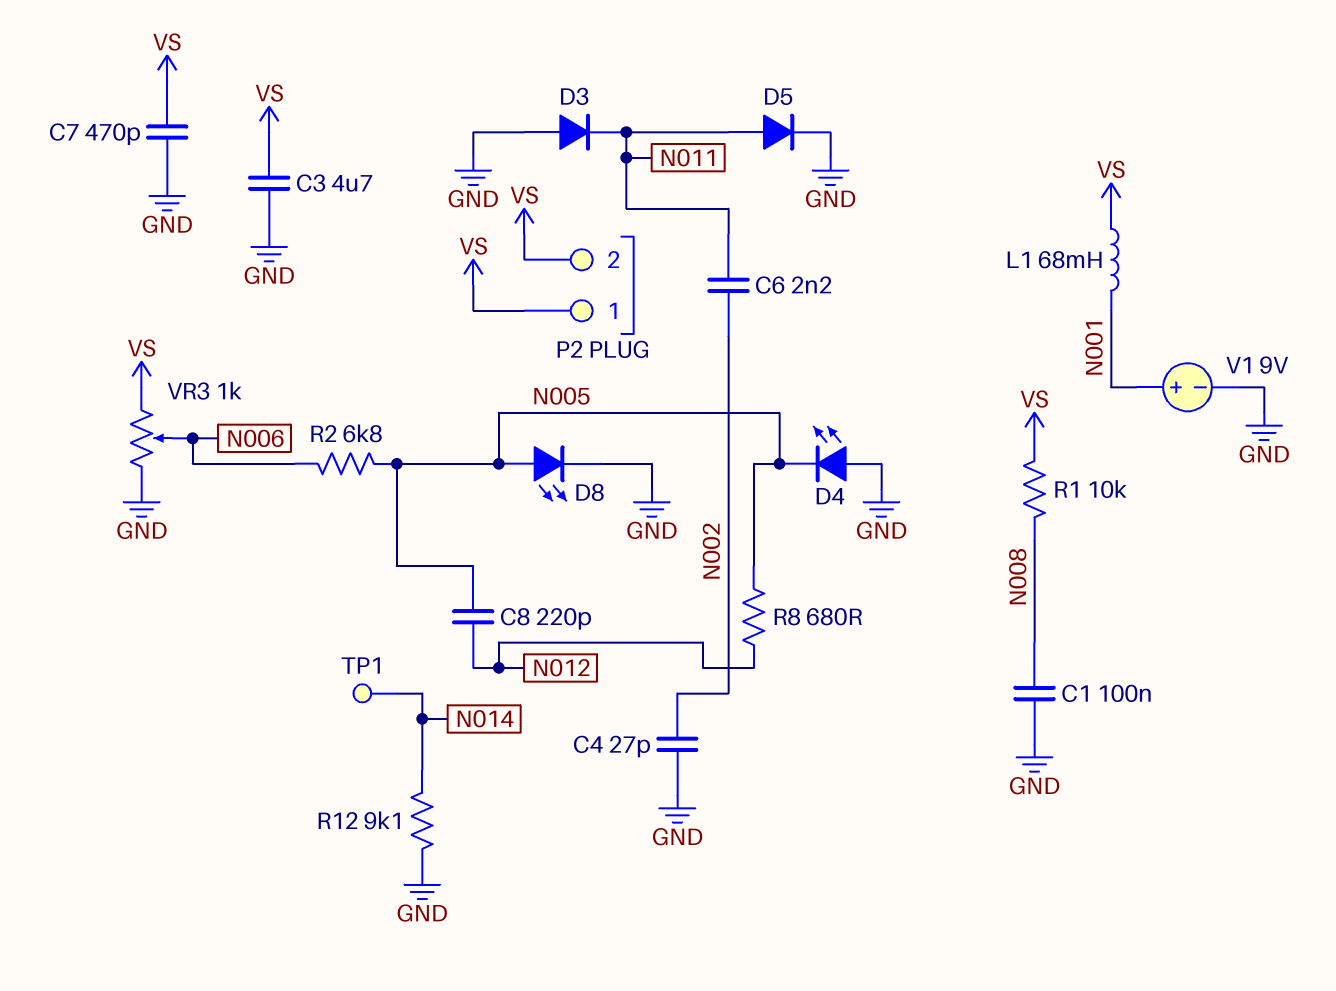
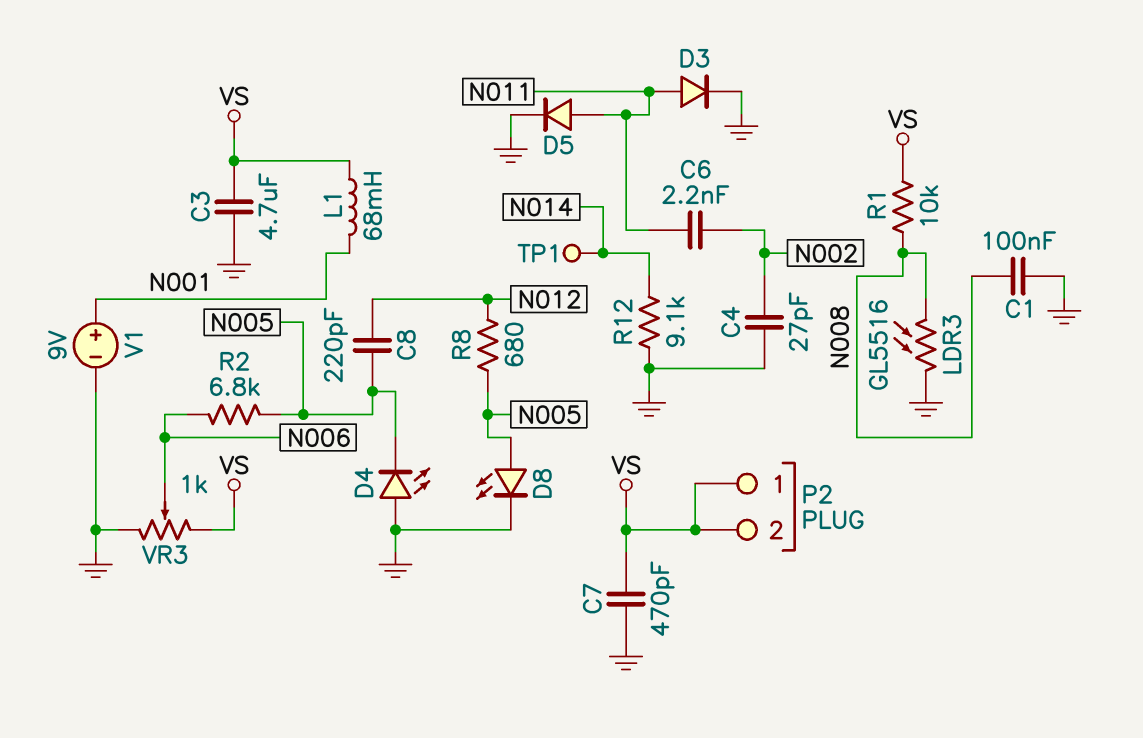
D3: diode (A GND, K N011) -> diode (A N011, K GND)
LDR3: none -> GL5516 (GND, N008)

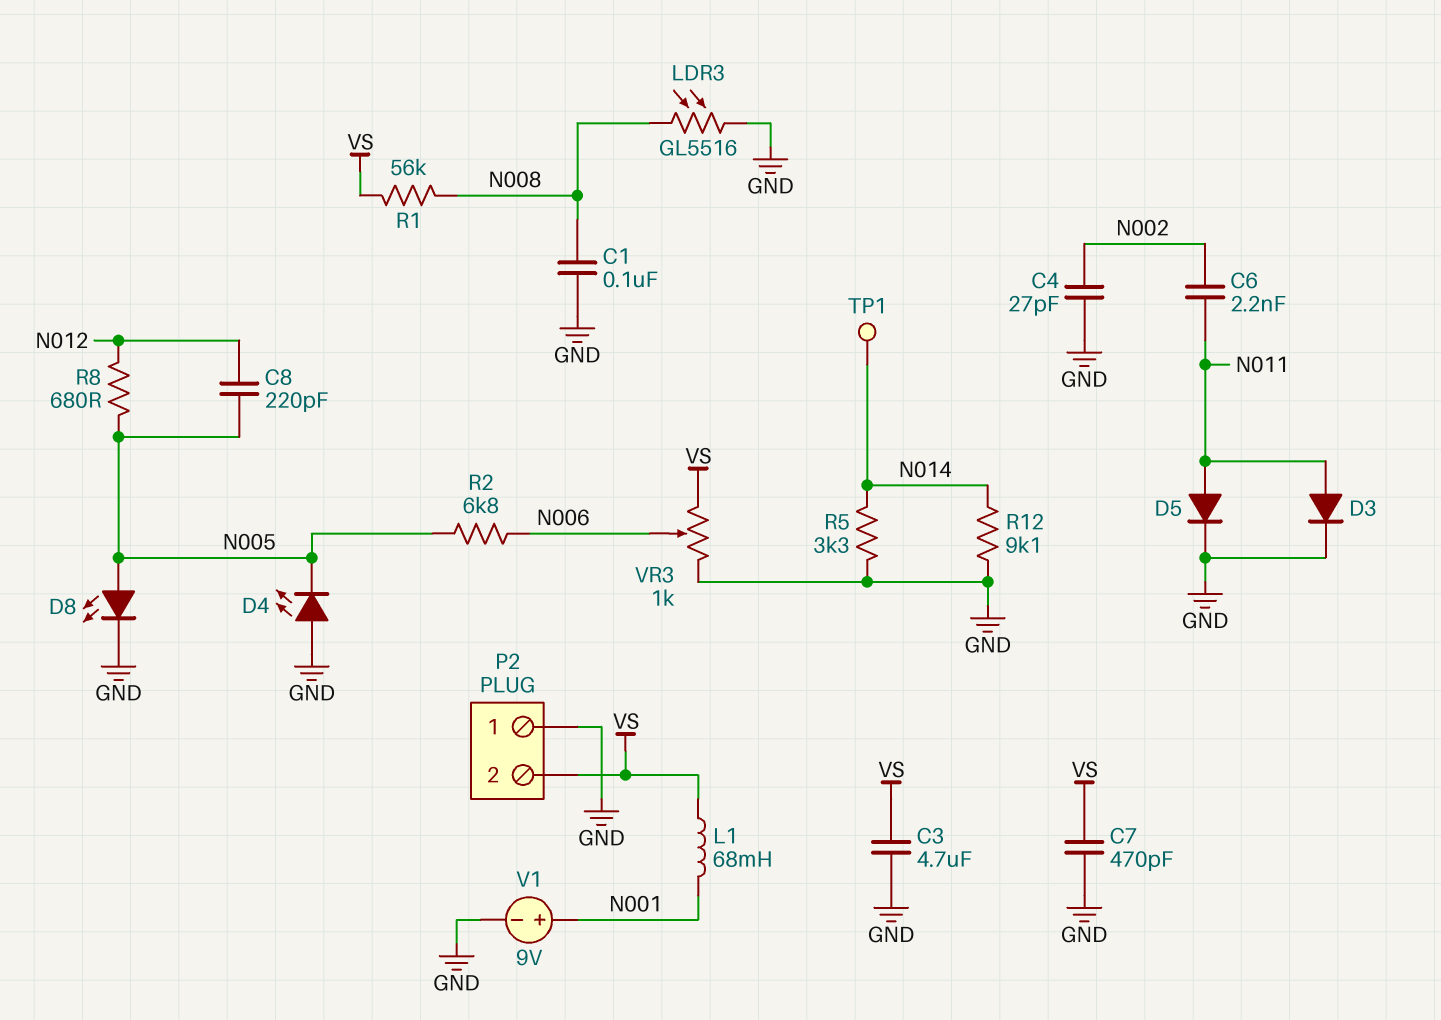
P2 pin 1: VS -> GND
R1: 10k (N008, VS) -> 56k (N008, VS)
R5: none -> 3.3k (GND, N014)

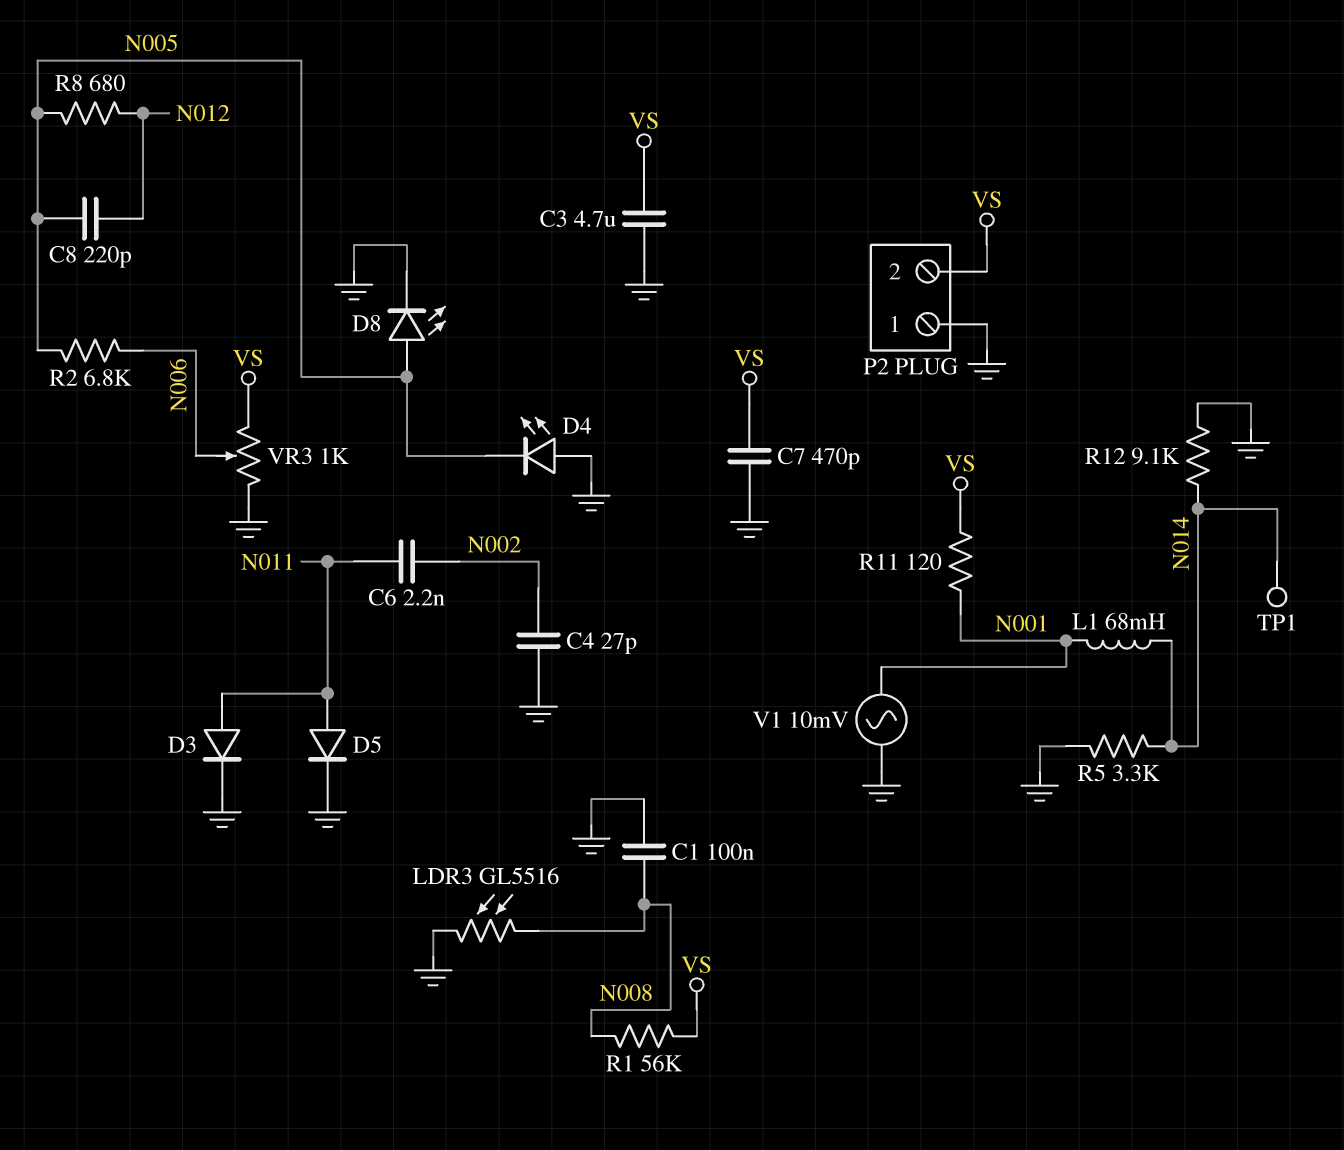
L1: 68mH (N001, VS) -> 68mH (N001, N014)
R11: none -> 120 (N001, VS)
V1: 9V (plus N001, minus GND) -> AC 10mV (GND, N001)

